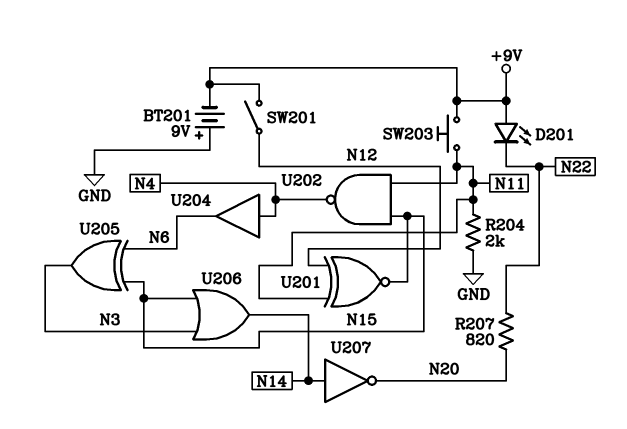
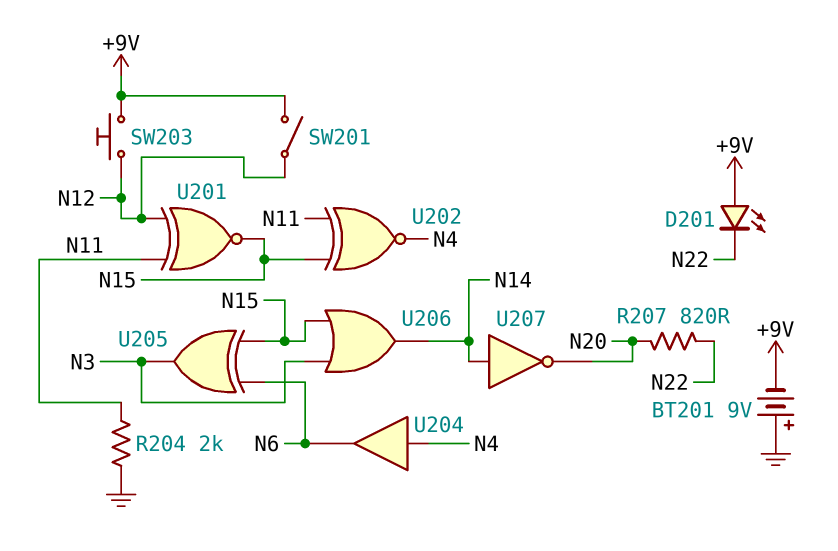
SW203: button (+9V, N11) -> button (+9V, N12)
U202: NAND (in N11, in N15, out N4) -> XNOR (in N11, in N15, out N4)

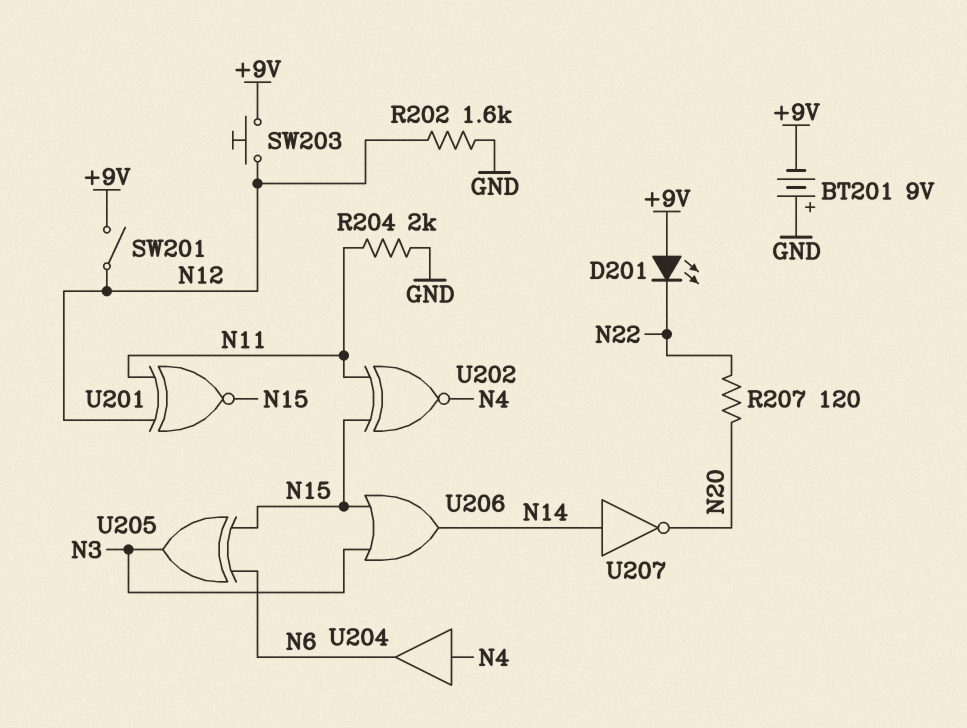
R202: none -> 1.6k (GND, N12)
R207: 820 (N20, N22) -> 120 (N20, N22)

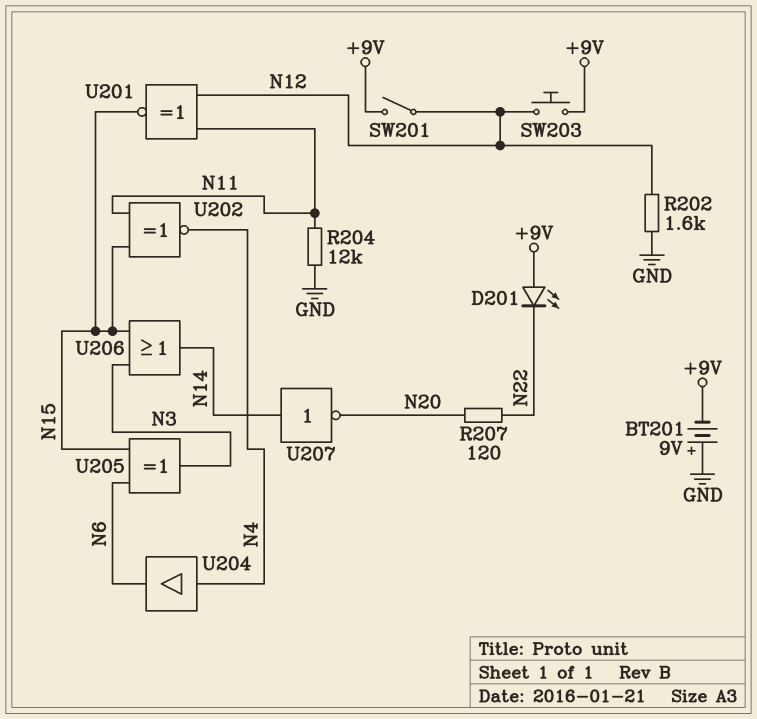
R204: 2k (GND, N11) -> 12k (GND, N11)

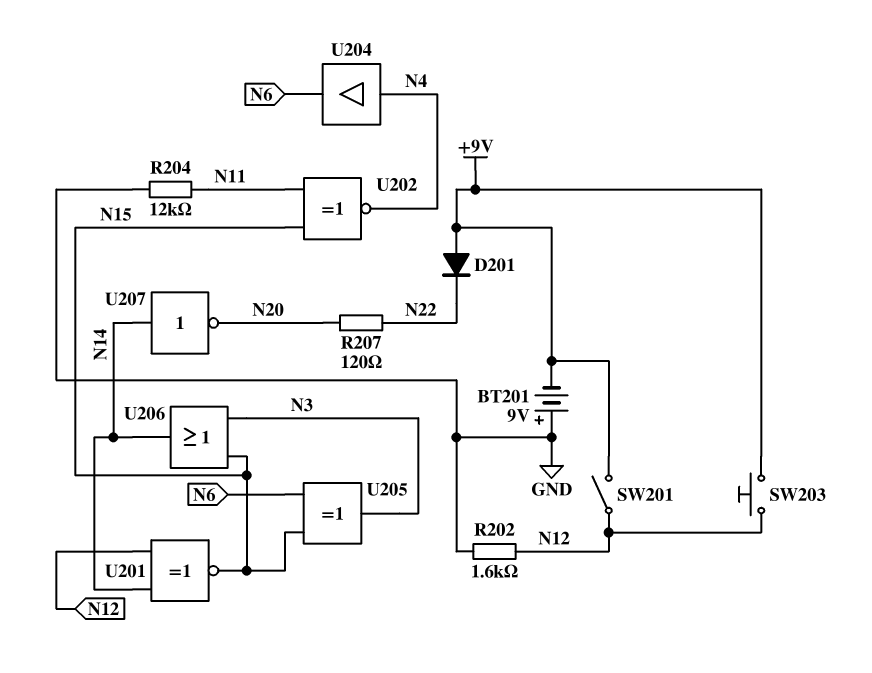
D201: LED (A +9V, K N22) -> diode (A +9V, K N22)
U201: XNOR (in N11, in N12, out N15) -> XNOR (in N12, in N14, out N15)

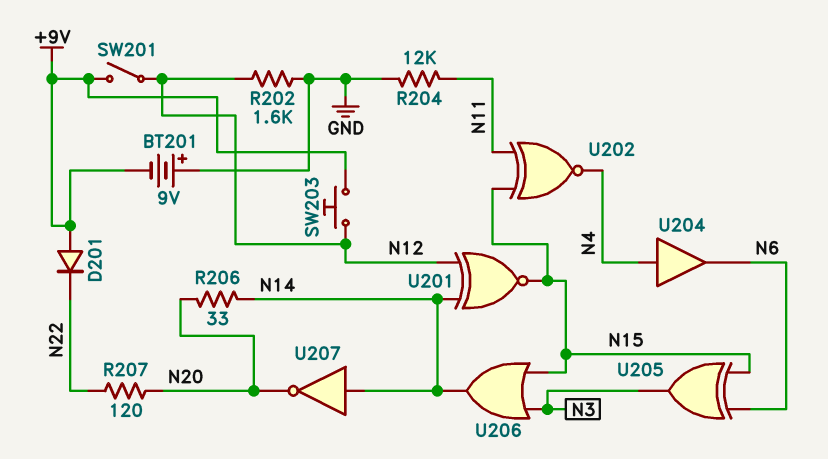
R206: none -> 33 (N14, N20)

